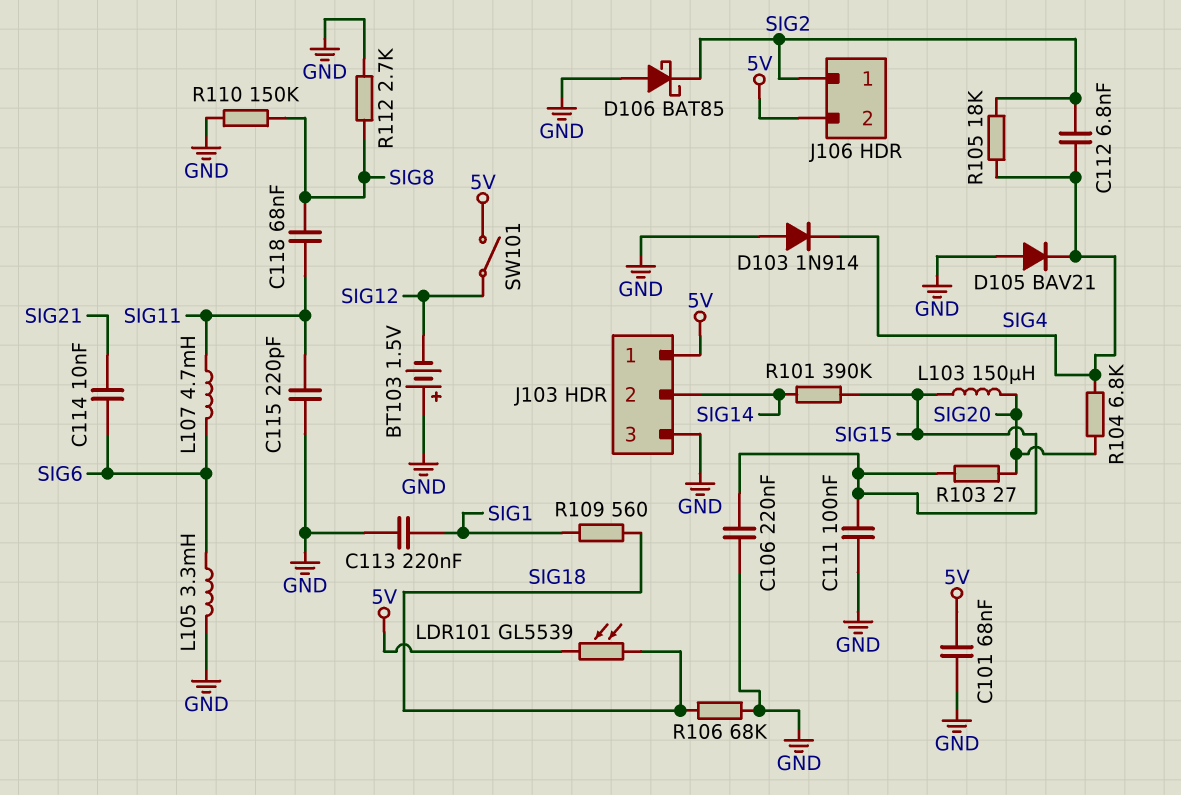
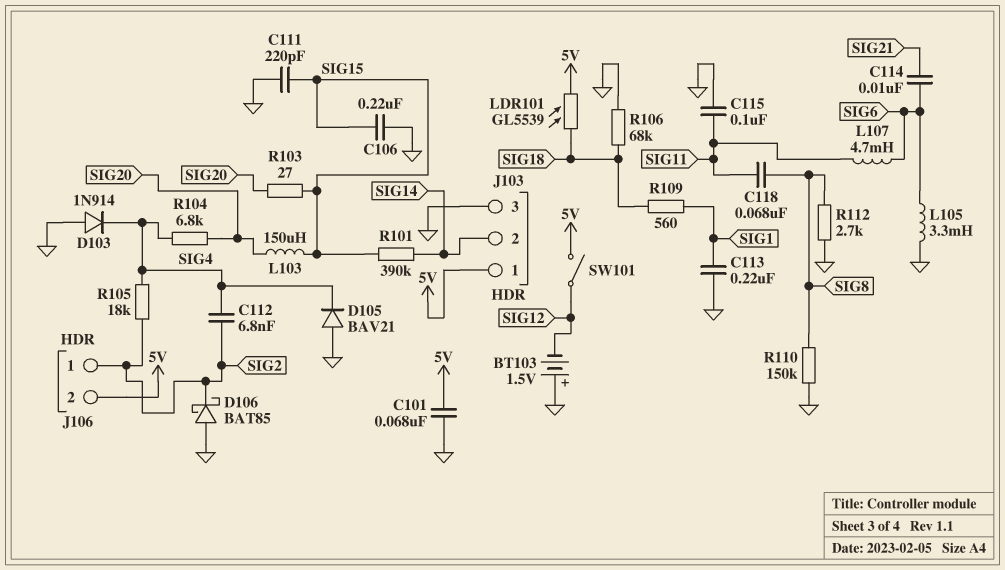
C111: 100nF (GND, SIG15) -> 220pF (GND, SIG15)
C115: 220pF (GND, SIG11) -> 100nF (GND, SIG11)

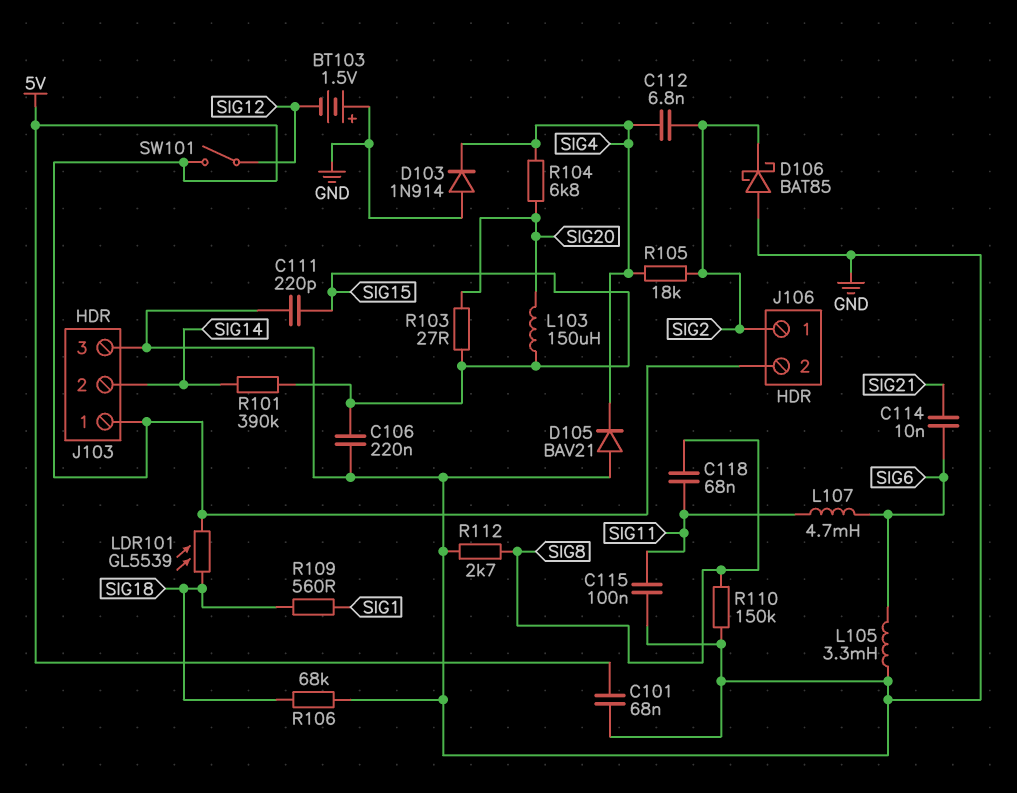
C113: 220nF (GND, SIG1) -> none

